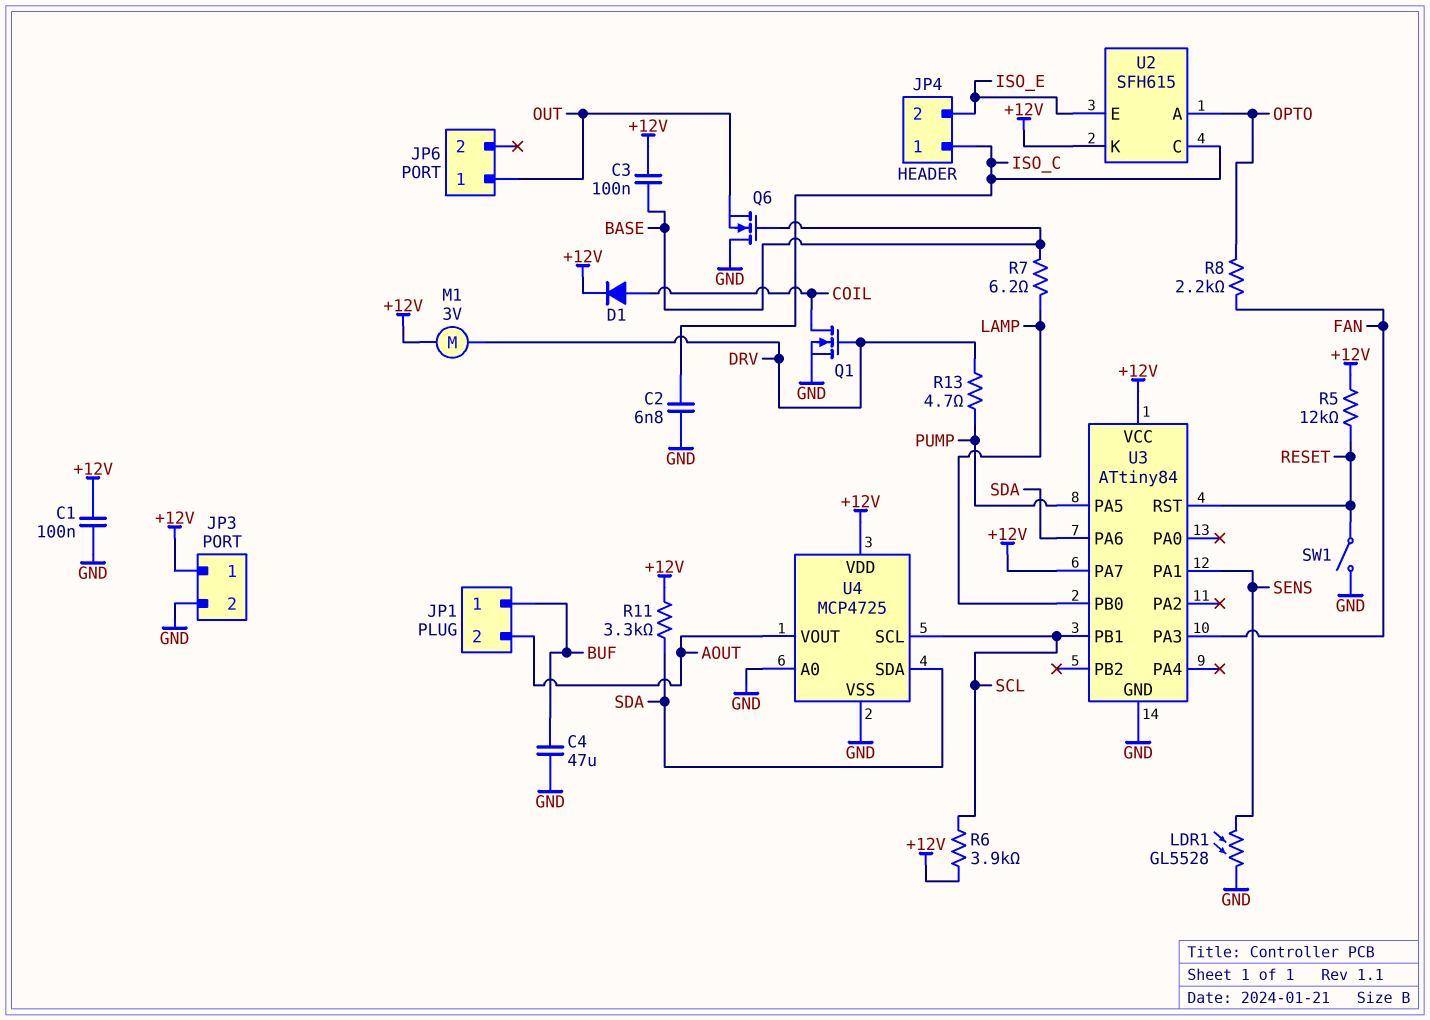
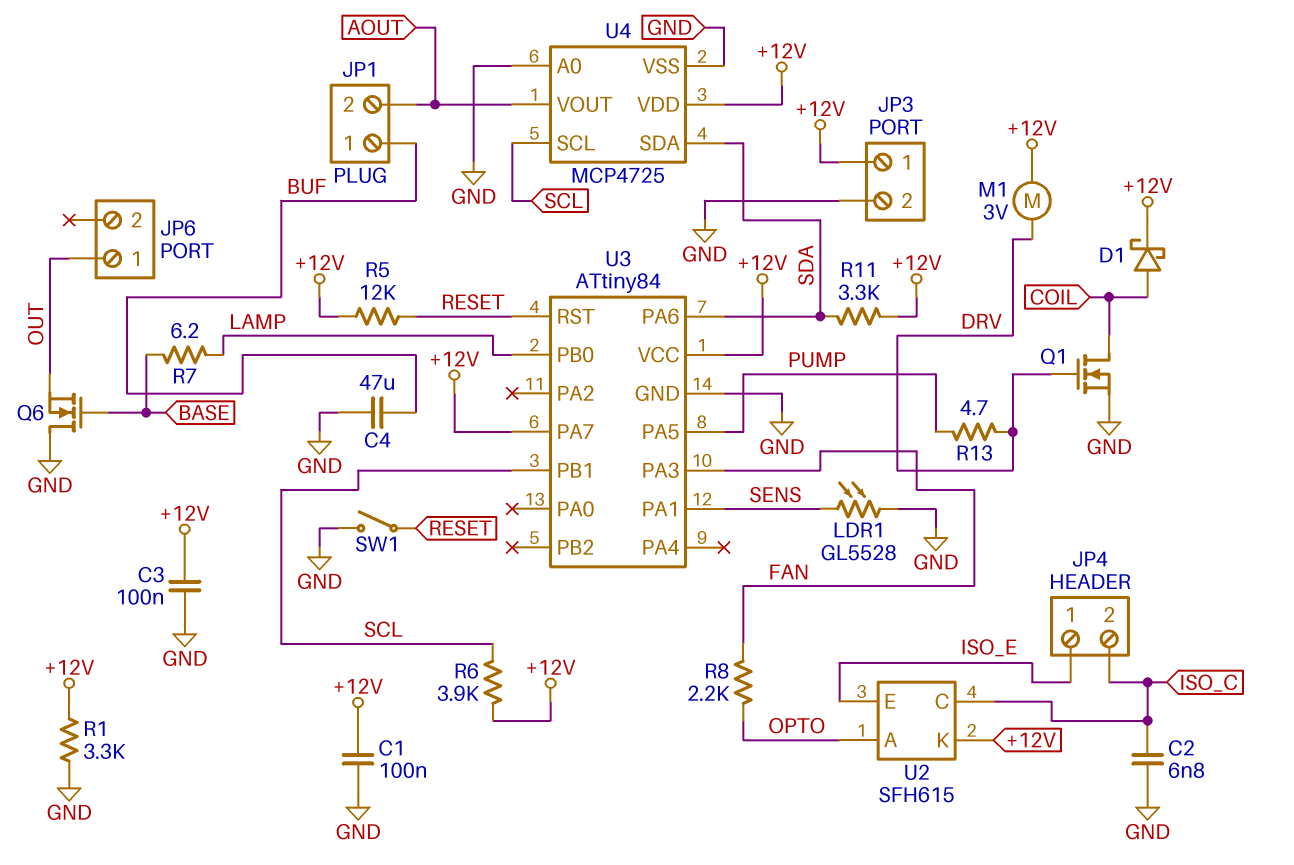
C3: 100nF (+12V, BASE) -> 100nF (+12V, GND)
D1: diode (A COIL, K +12V) -> schottky (A COIL, K +12V)
JP4 pin 1: ISO_C -> ISO_E
JP4 pin 2: ISO_E -> ISO_C
R1: none -> 3.3k (+12V, GND)

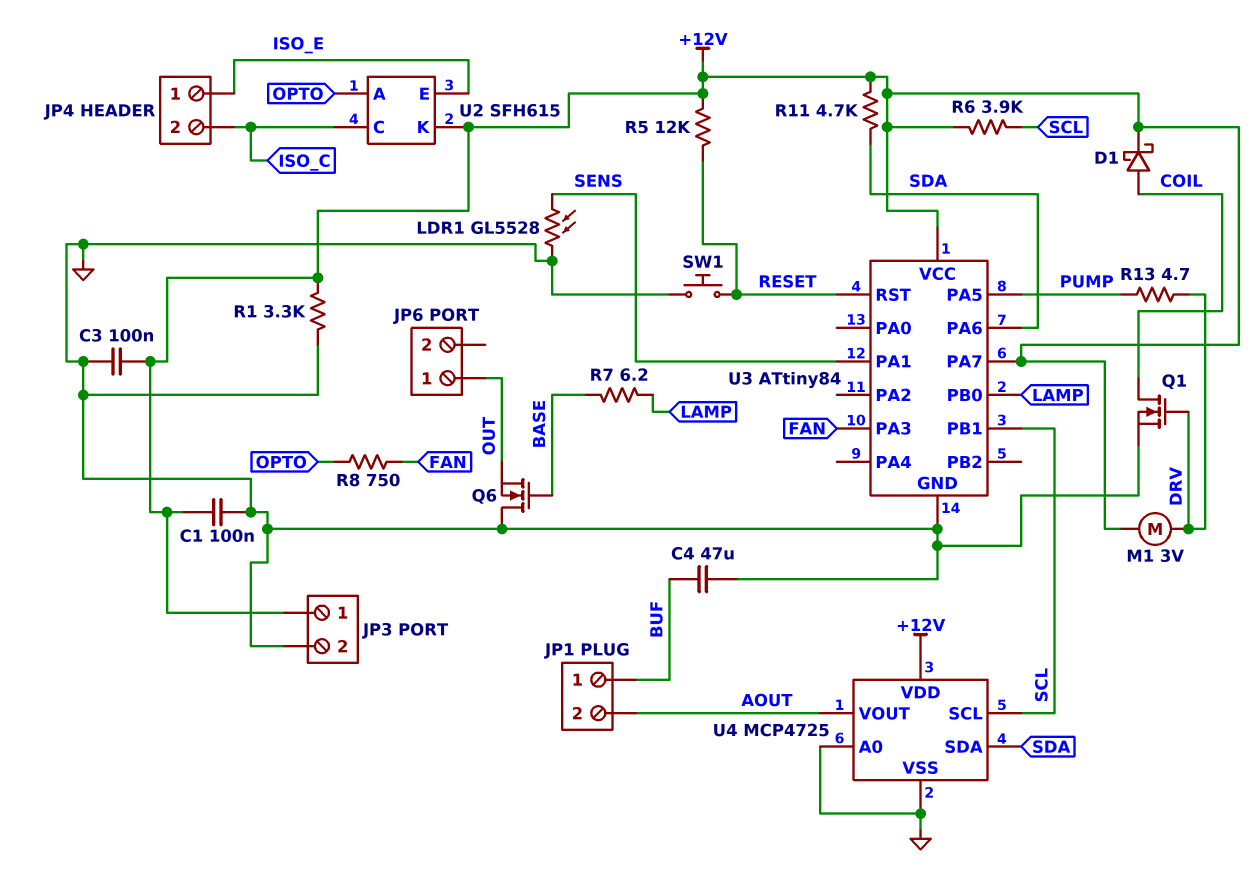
C2: 6.8nF (GND, ISO_C) -> none
R8: 2.2k (FAN, OPTO) -> 750 (FAN, OPTO)
R11: 3.3k (+12V, SDA) -> 4.7k (+12V, SDA)
SW1: switch (GND, RESET) -> button (GND, RESET)

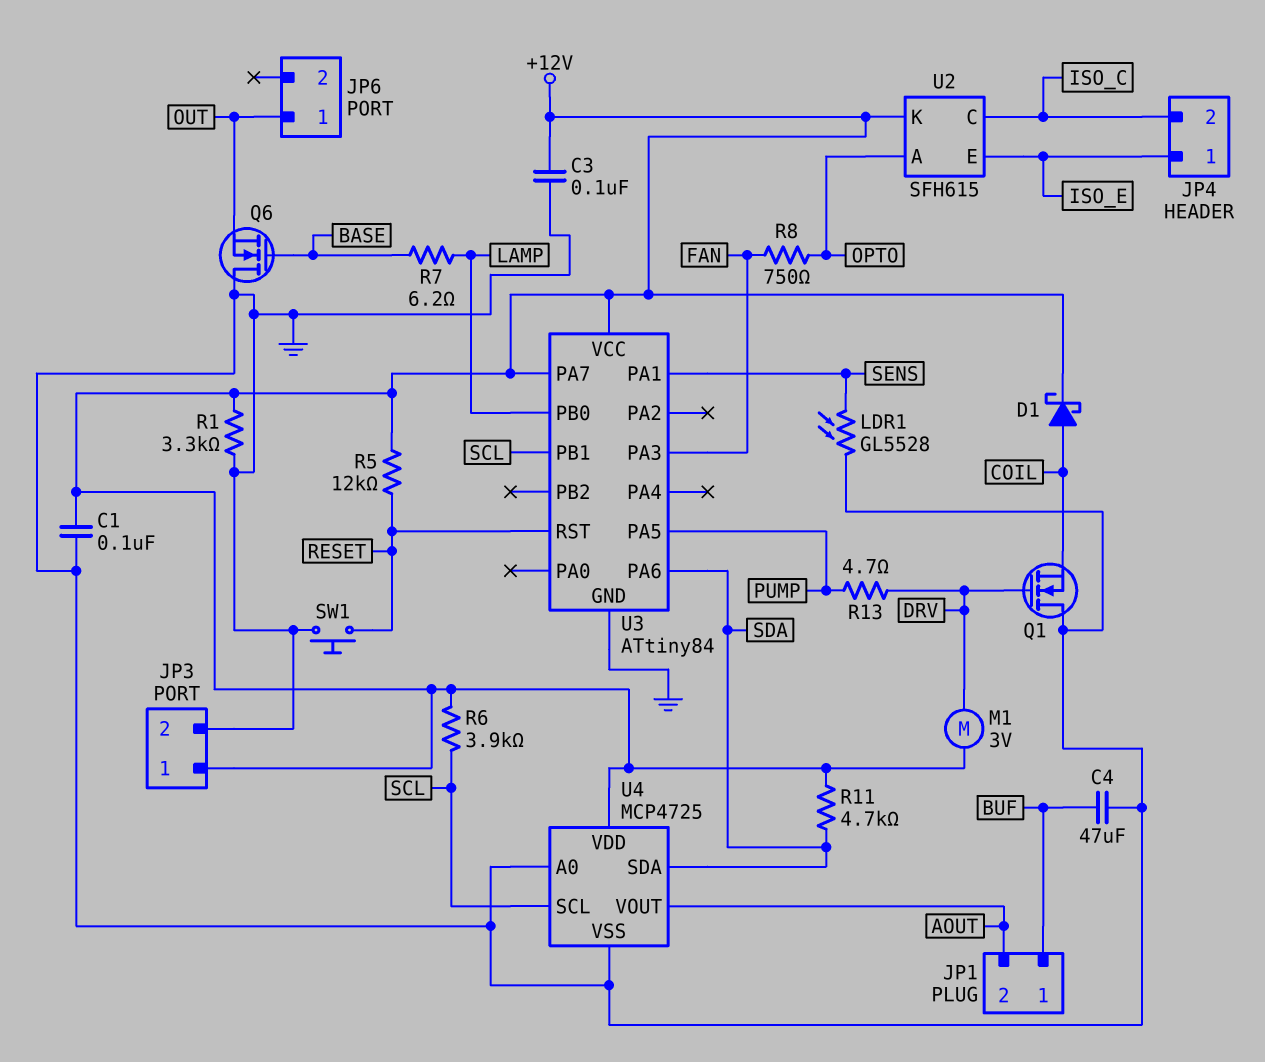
Q1: NMOS (G DRV, D COIL, S GND) -> NMOS (G DRV, D GND, S COIL)

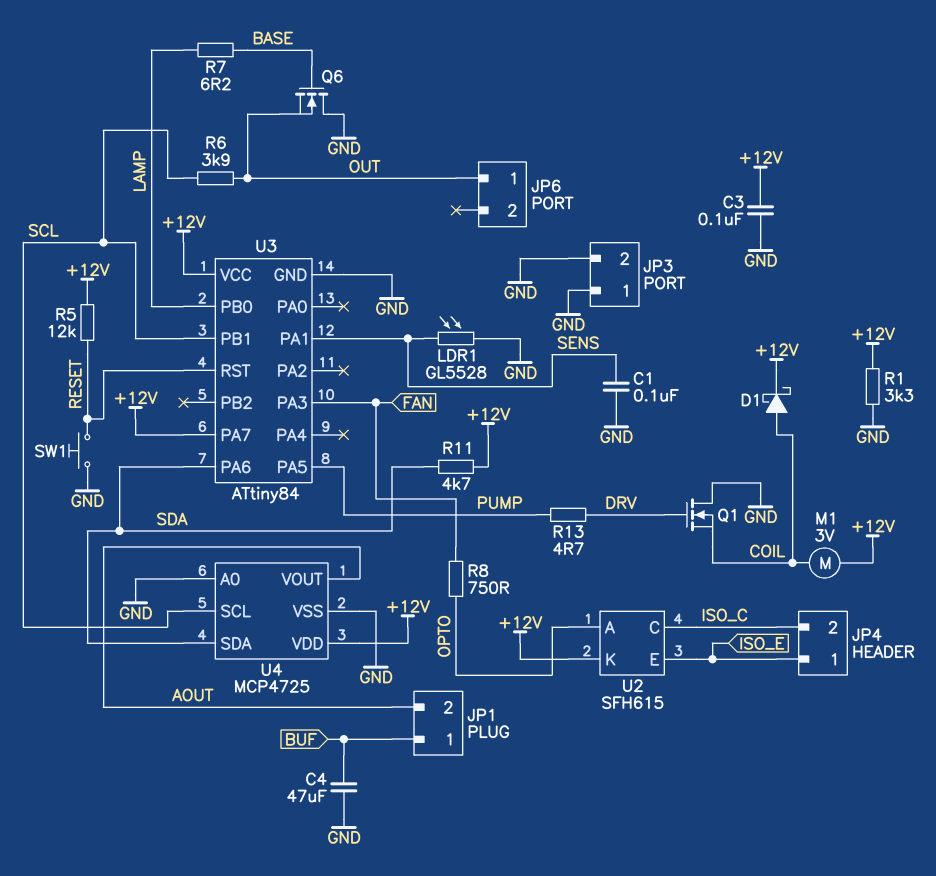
C1: 100nF (+12V, GND) -> 100nF (GND, SENS)
JP3 pin 1: +12V -> GND
M1: motor 3V (+12V, DRV) -> motor 3V (+12V, COIL)
R6: 3.9k (+12V, SCL) -> 3.9k (OUT, SCL)

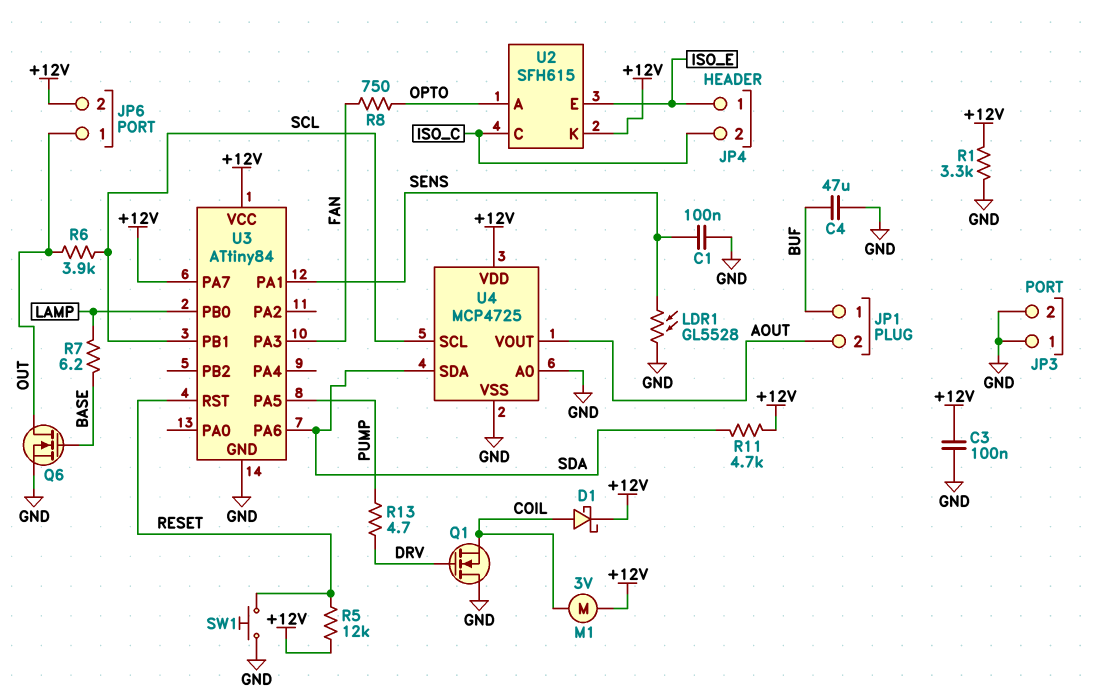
JP6 pin 2: none -> +12V
Q6: NMOS (G BASE, D GND, S OUT) -> NMOS (G BASE, D OUT, S GND)

